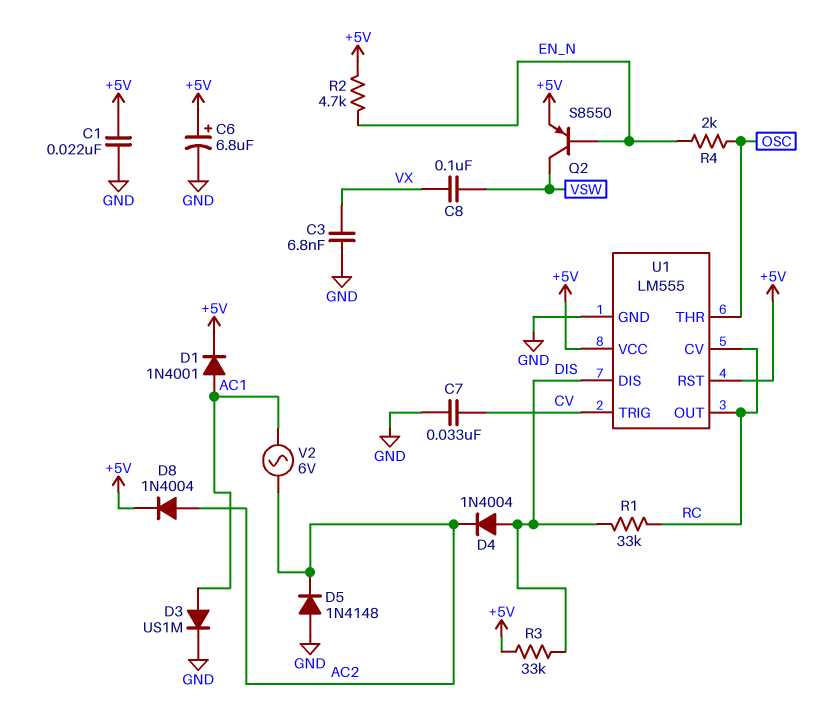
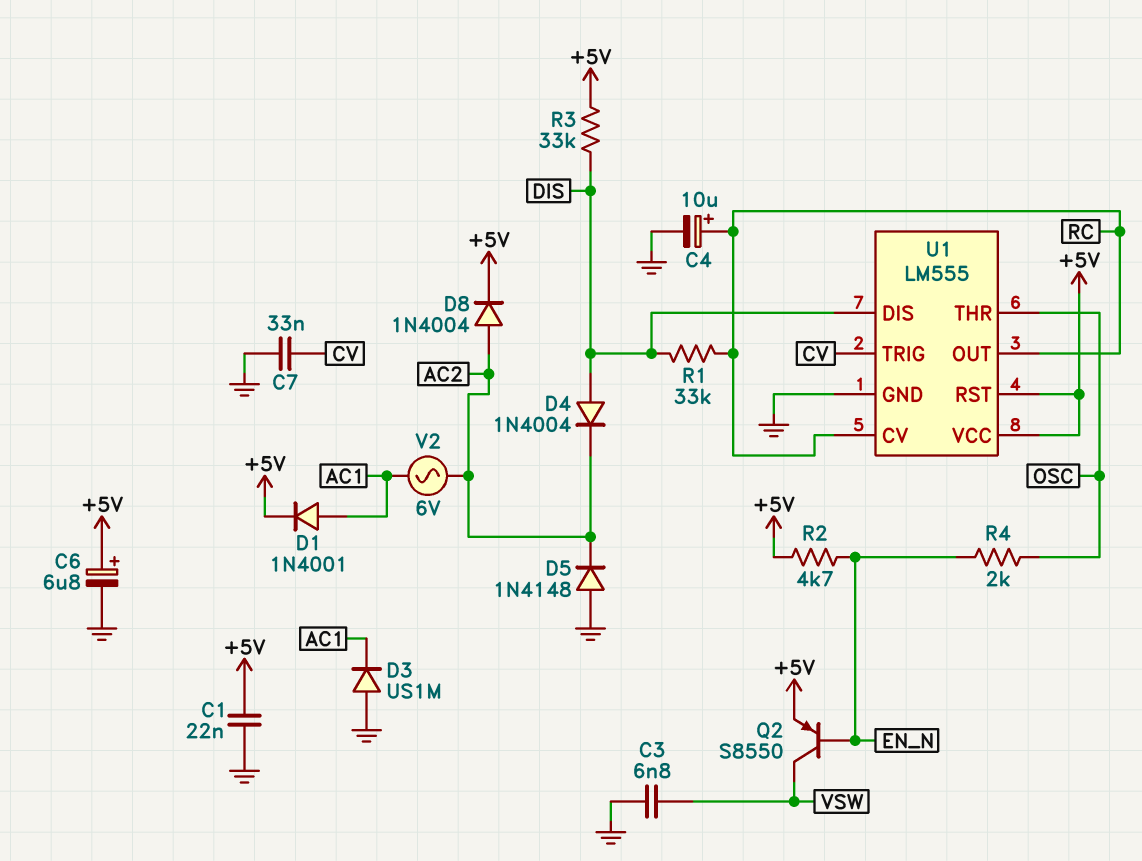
C3: 6.8nF (GND, VX) -> 6.8nF (GND, VSW)
C4: none -> 10uF (plus RC, minus GND)
C8: 100nF (VSW, VX) -> none
D3: diode US1M (A AC1, K GND) -> diode US1M (A GND, K AC1)

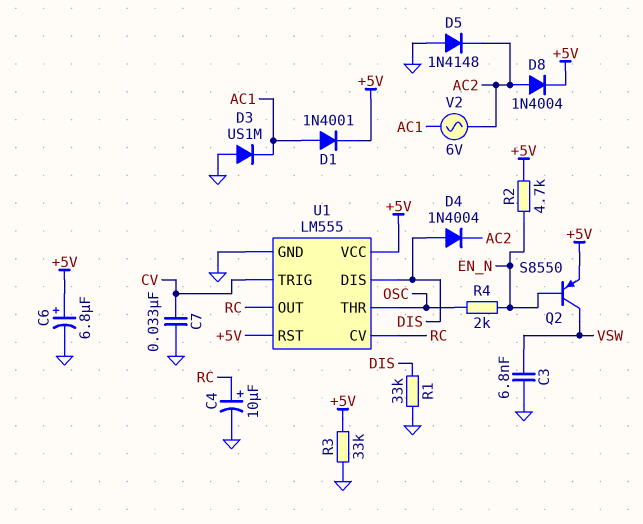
C1: 22nF (+5V, GND) -> none
R1: 33k (DIS, RC) -> 33k (DIS, GND)
R3: 33k (+5V, DIS) -> 33k (+5V, GND)

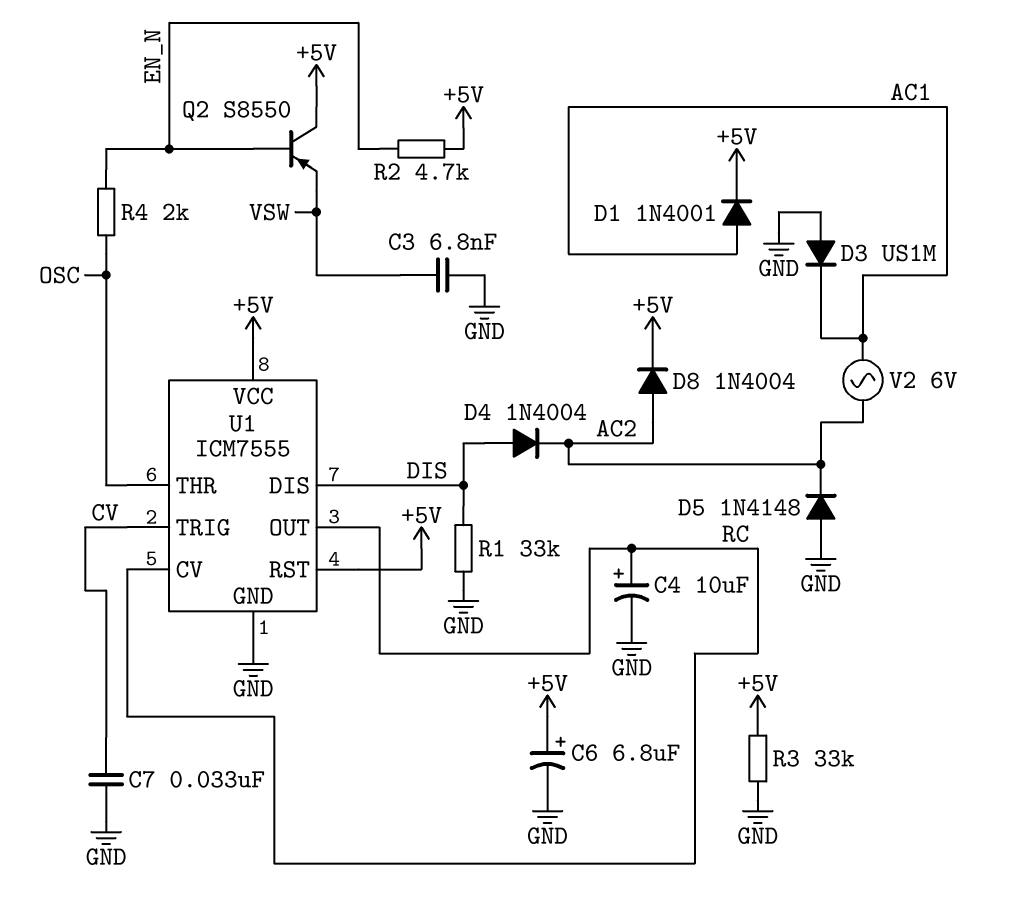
Q2: PNP S8550 (B EN_N, C VSW, E +5V) -> PNP S8550 (B EN_N, C +5V, E VSW)
U1: LM555 -> ICM7555

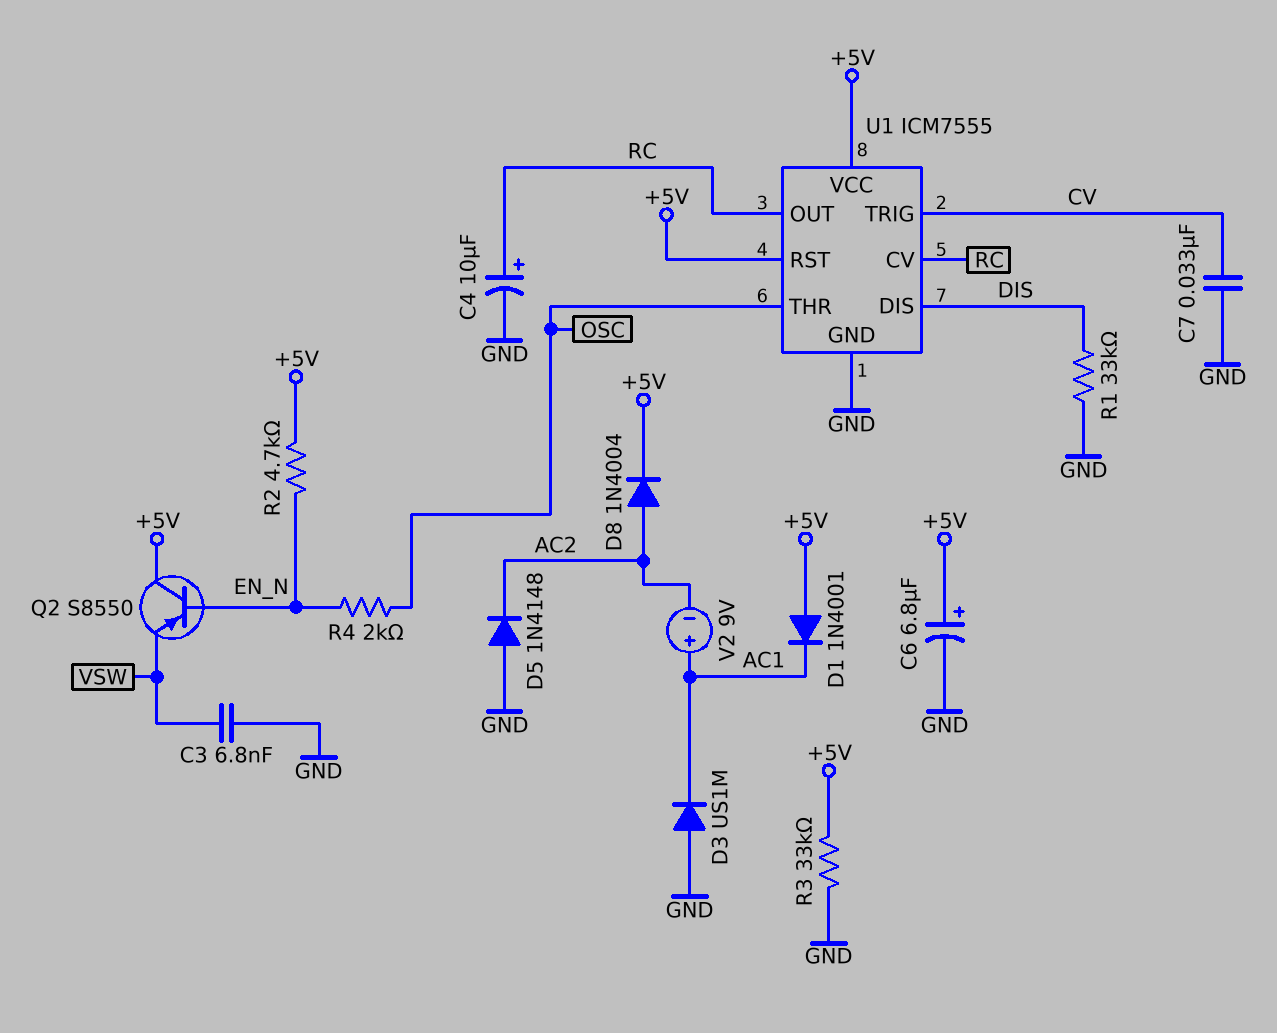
D1: diode 1N4001 (A AC1, K +5V) -> diode 1N4001 (A +5V, K AC1)
D4: diode 1N4004 (A DIS, K AC2) -> none
V2: AC 6V (AC1, AC2) -> 9V (plus AC1, minus AC2)

